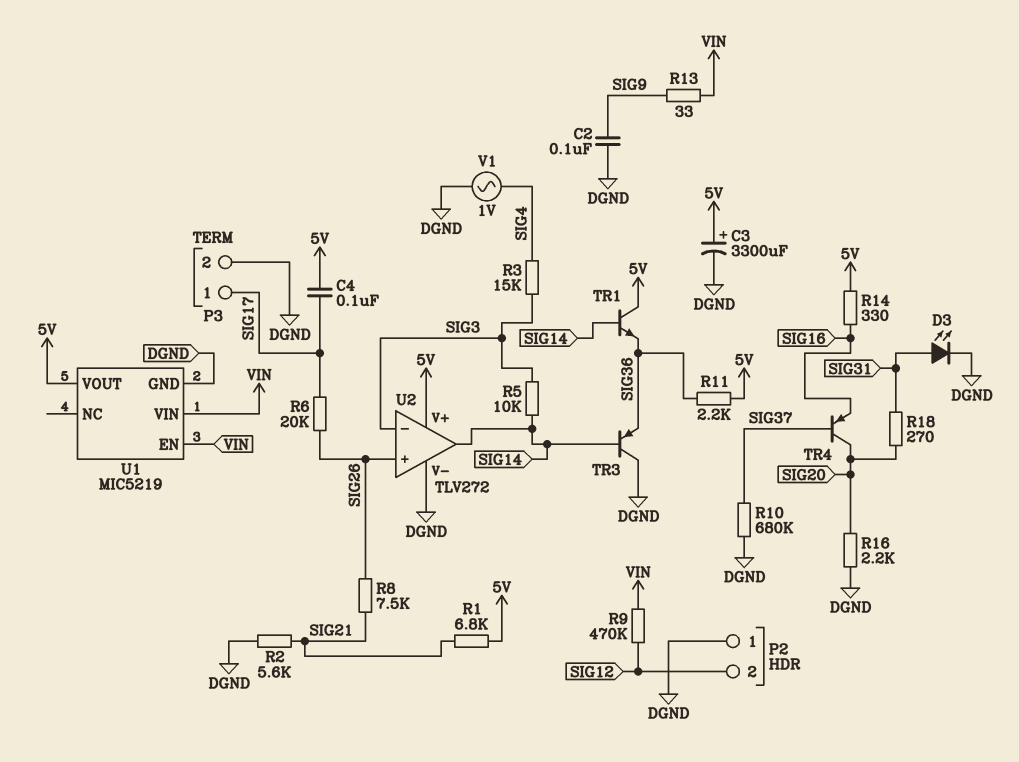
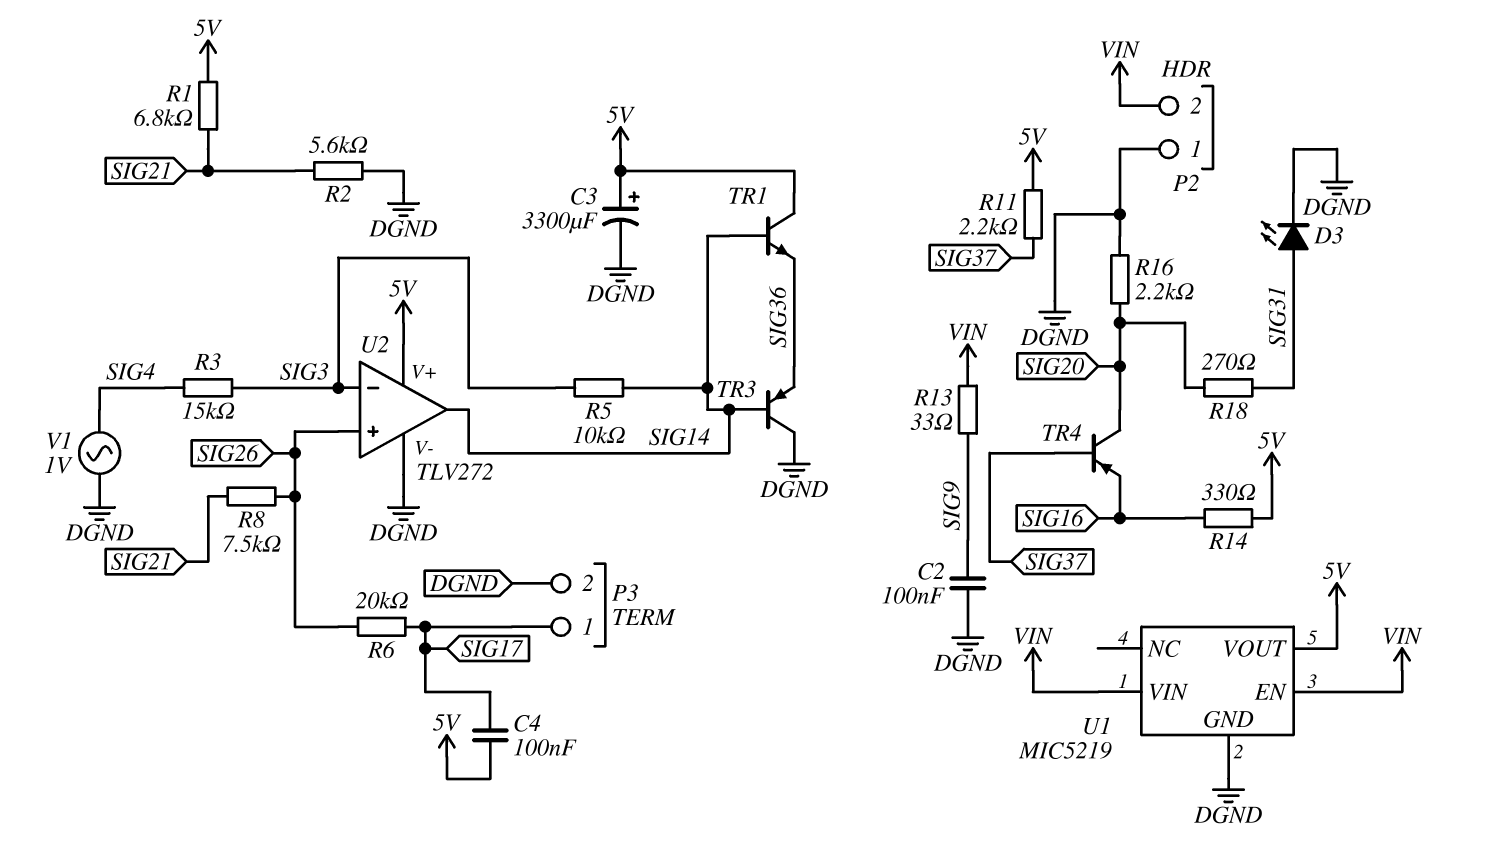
P2 pin 2: SIG12 -> VIN
R9: 470k (SIG12, VIN) -> none
R10: 680k (DGND, SIG37) -> none
R11: 2.2k (5V, SIG36) -> 2.2k (5V, SIG37)

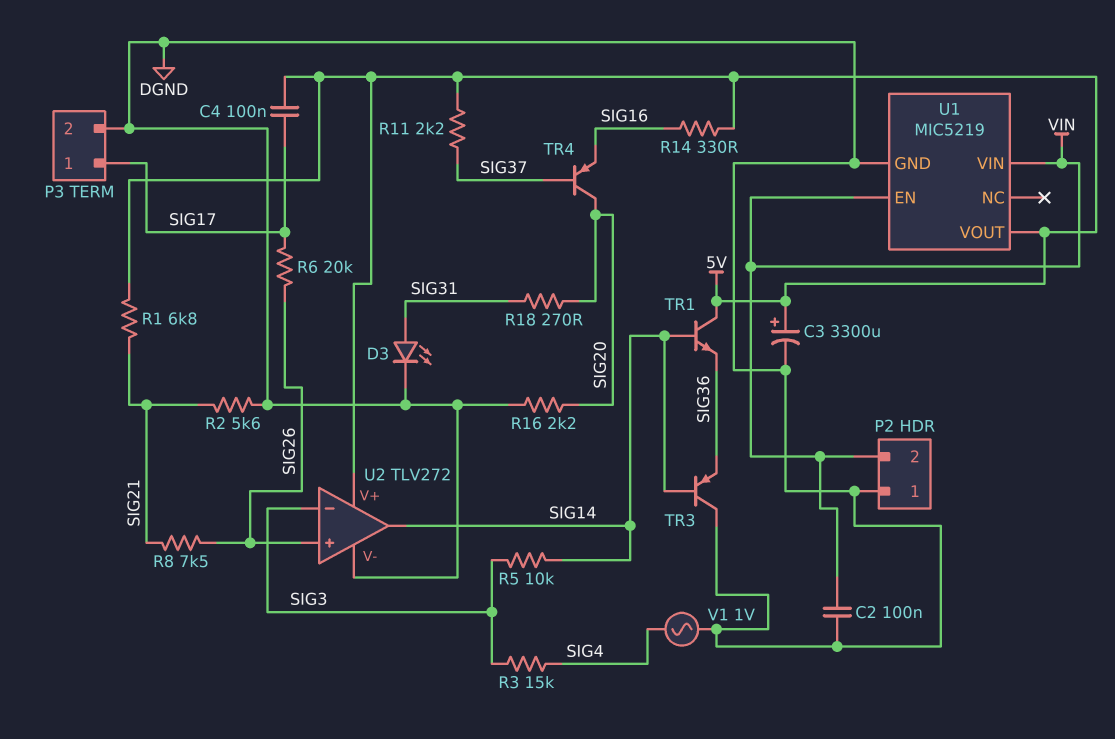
C2: 100nF (DGND, SIG9) -> 100nF (DGND, VIN)
R13: 33 (SIG9, VIN) -> none

